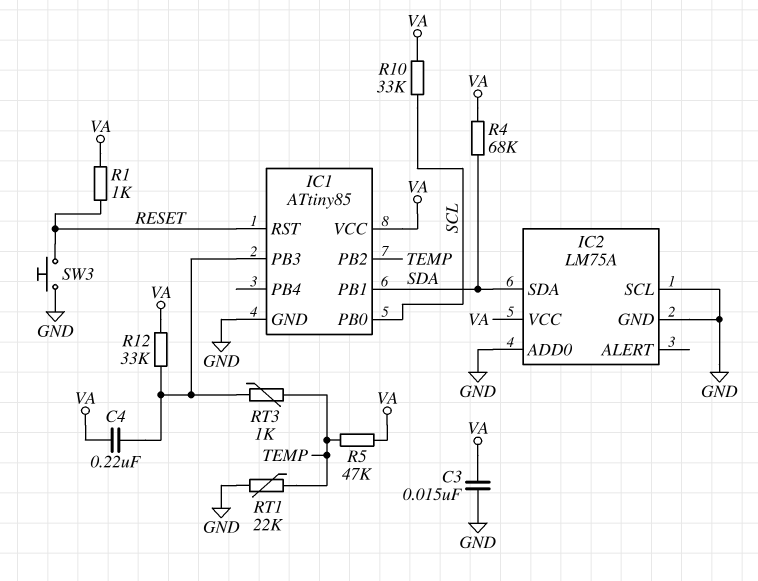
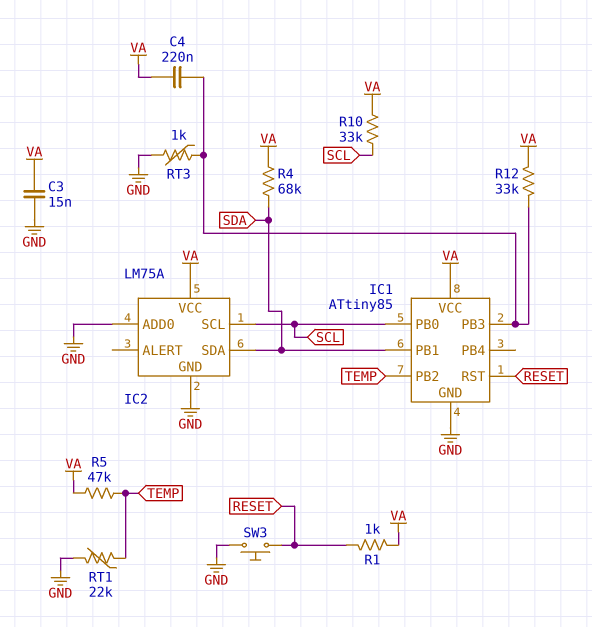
IC2 pin SCL: GND -> SCL
RT3: 1k (IC1/PB3, TEMP) -> 1k (GND, IC1/PB3)

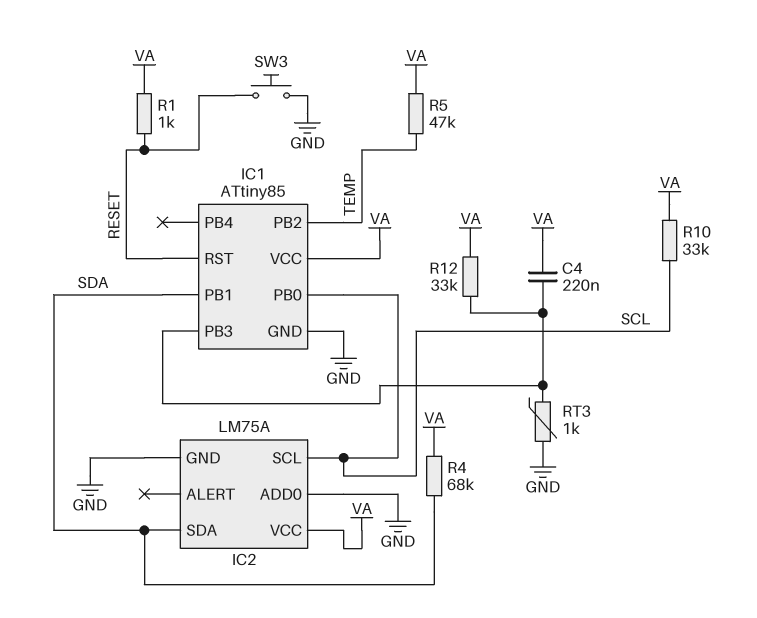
C3: 15nF (GND, VA) -> none
RT1: 22k (GND, TEMP) -> none

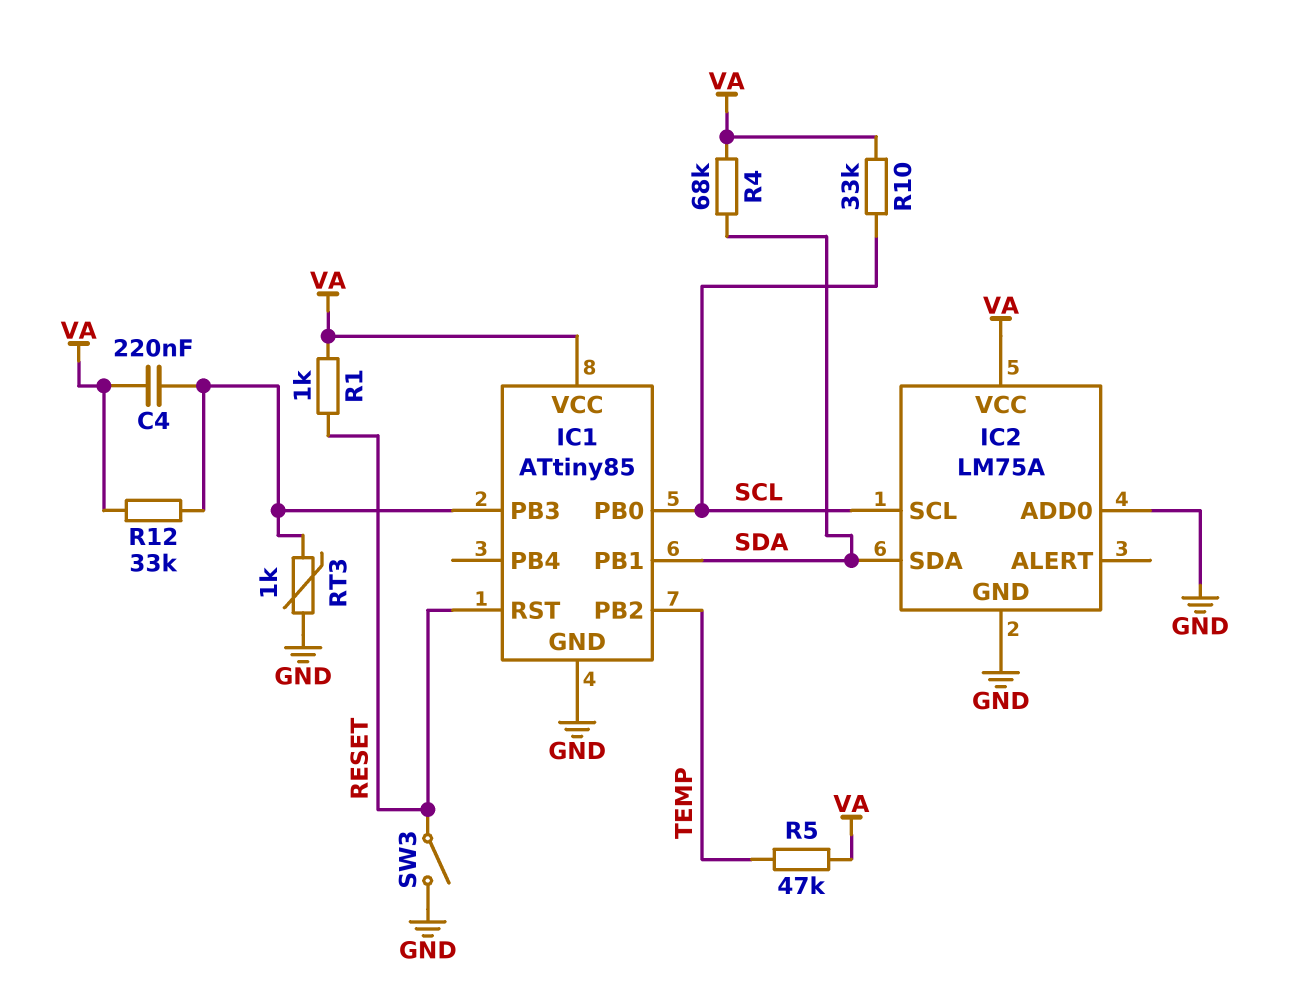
SW3: button (GND, RESET) -> switch (GND, RESET)

